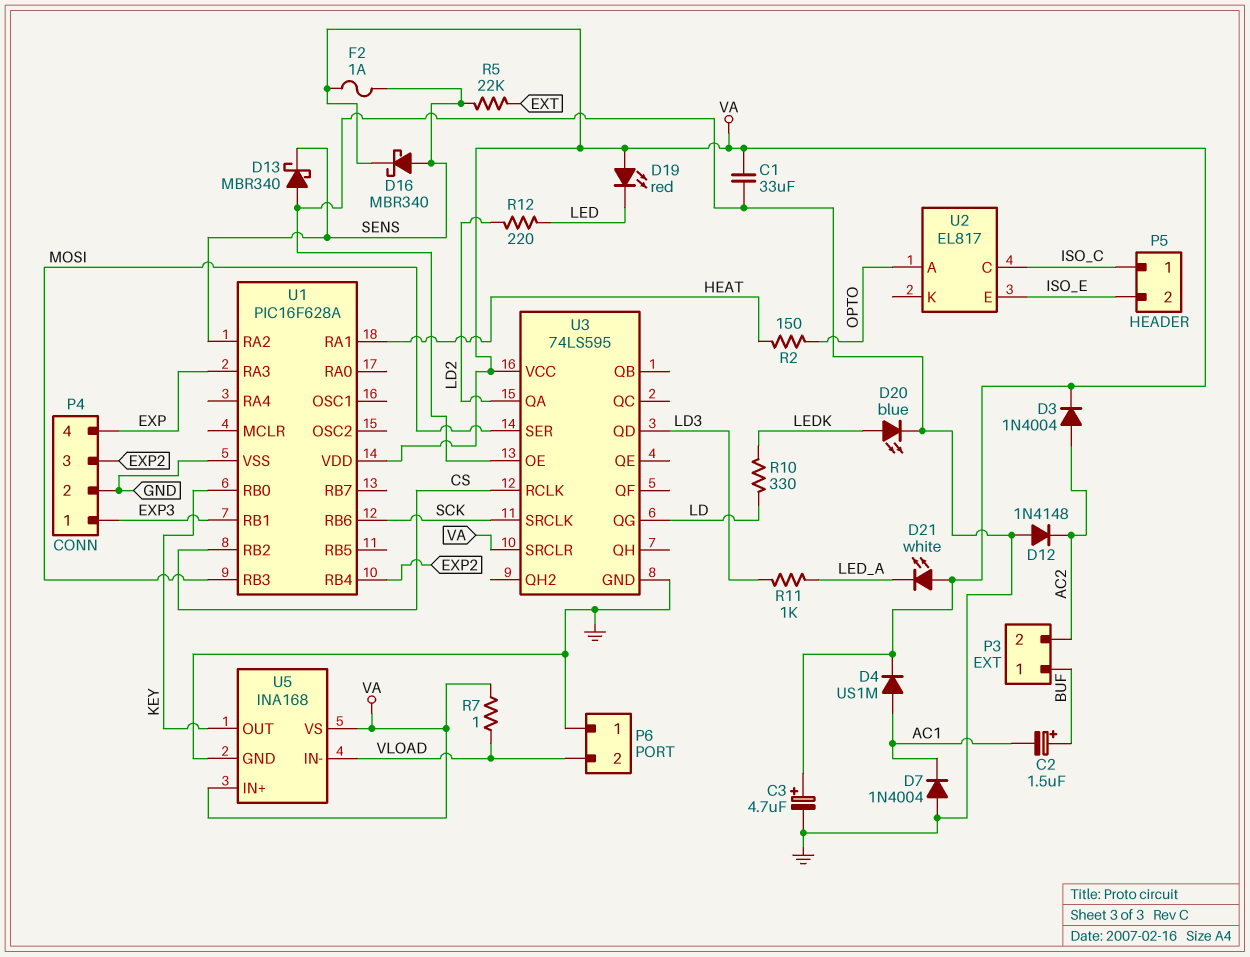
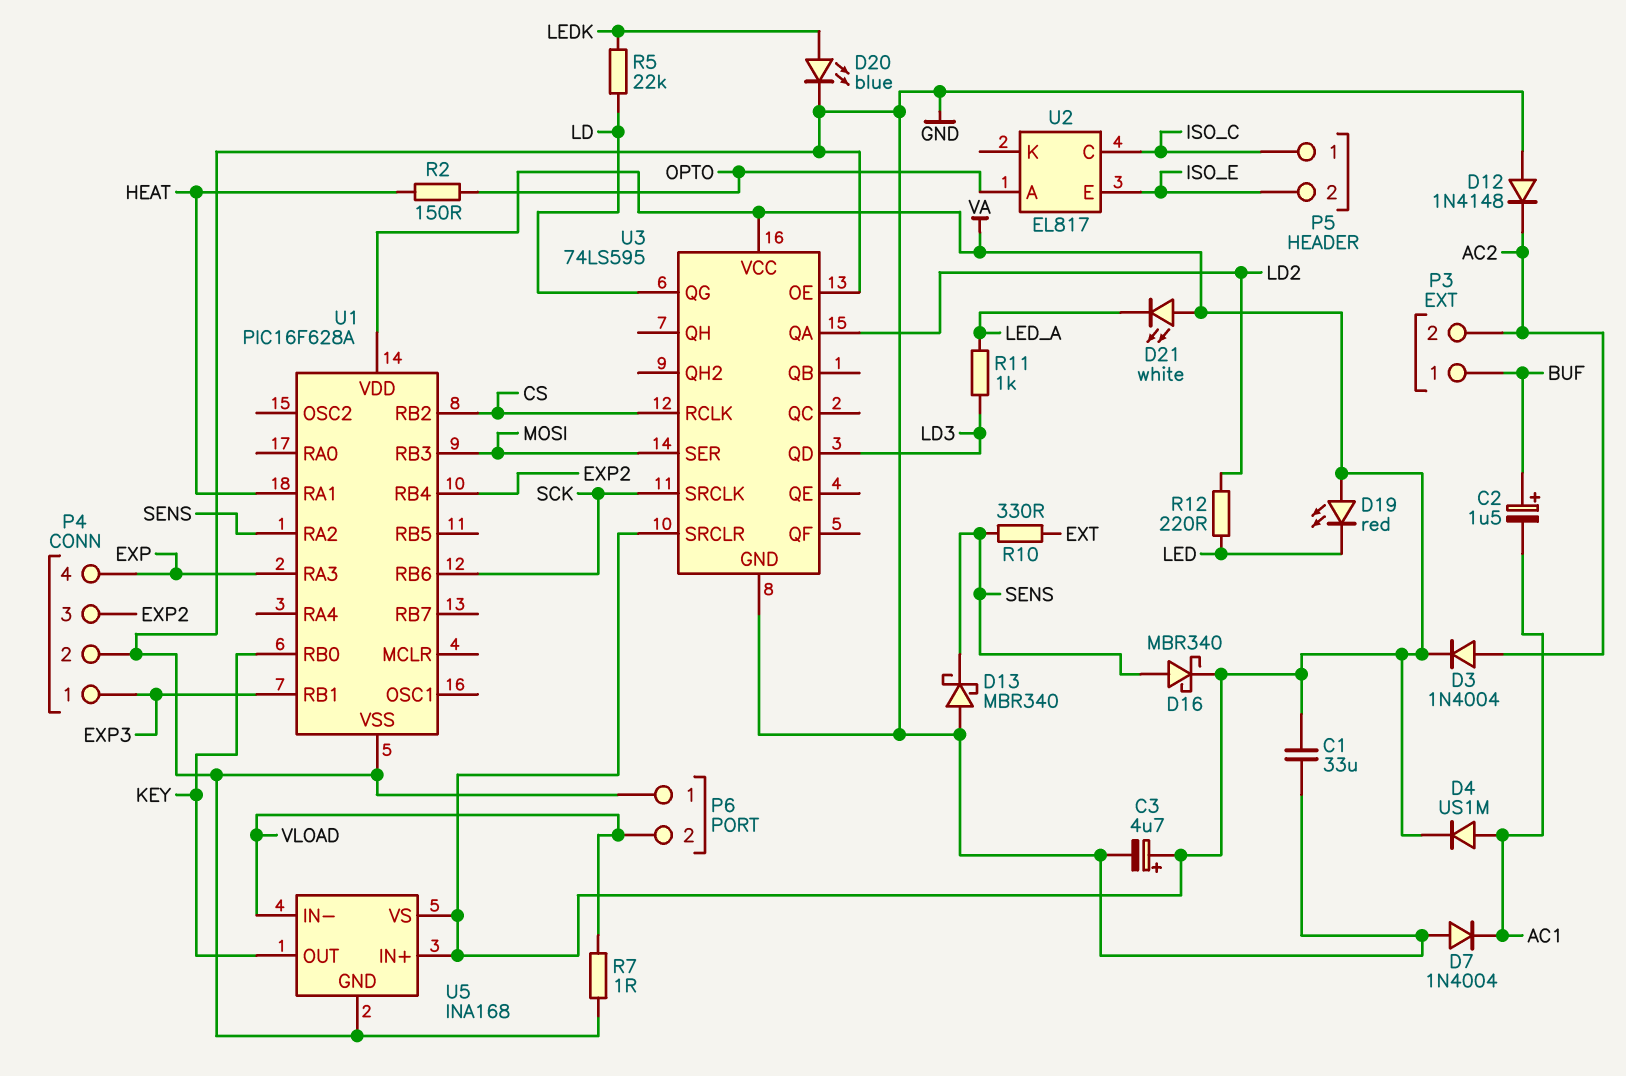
F2: 1A (SENS, VA) -> none
R5: 22k (EXT, SENS) -> 22k (LD, LEDK)
R7: 1 (VA, VLOAD) -> 1 (GND, VLOAD)
R10: 330 (LD, LEDK) -> 330 (EXT, SENS)

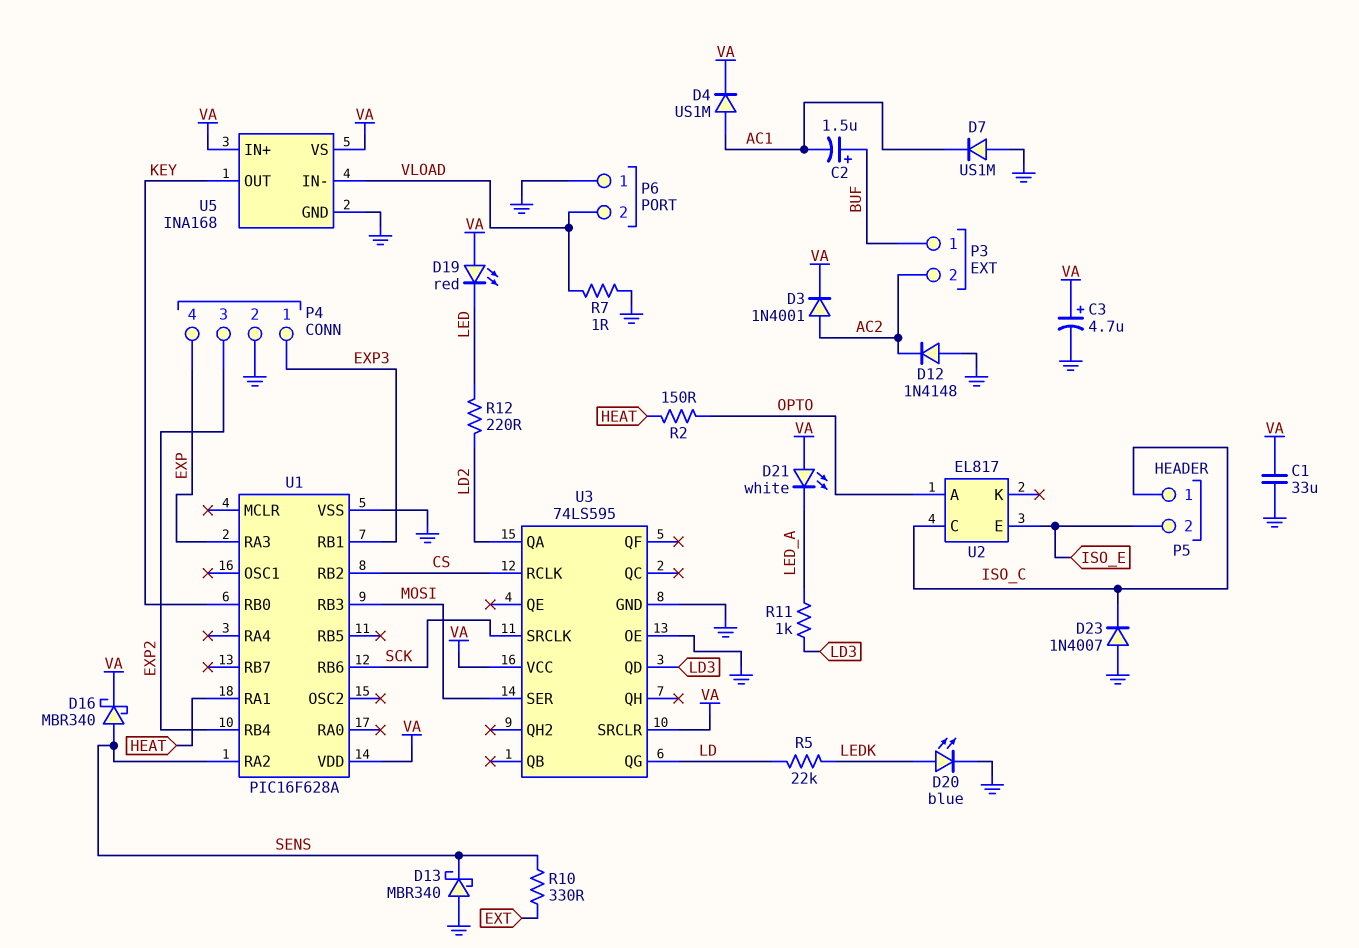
D3: diode 1N4004 (A AC2, K VA) -> diode 1N4001 (A AC2, K VA)
D7: diode 1N4004 (A GND, K AC1) -> diode US1M (A GND, K AC1)
D23: none -> diode 1N4007 (A GND, K ISO_C)

